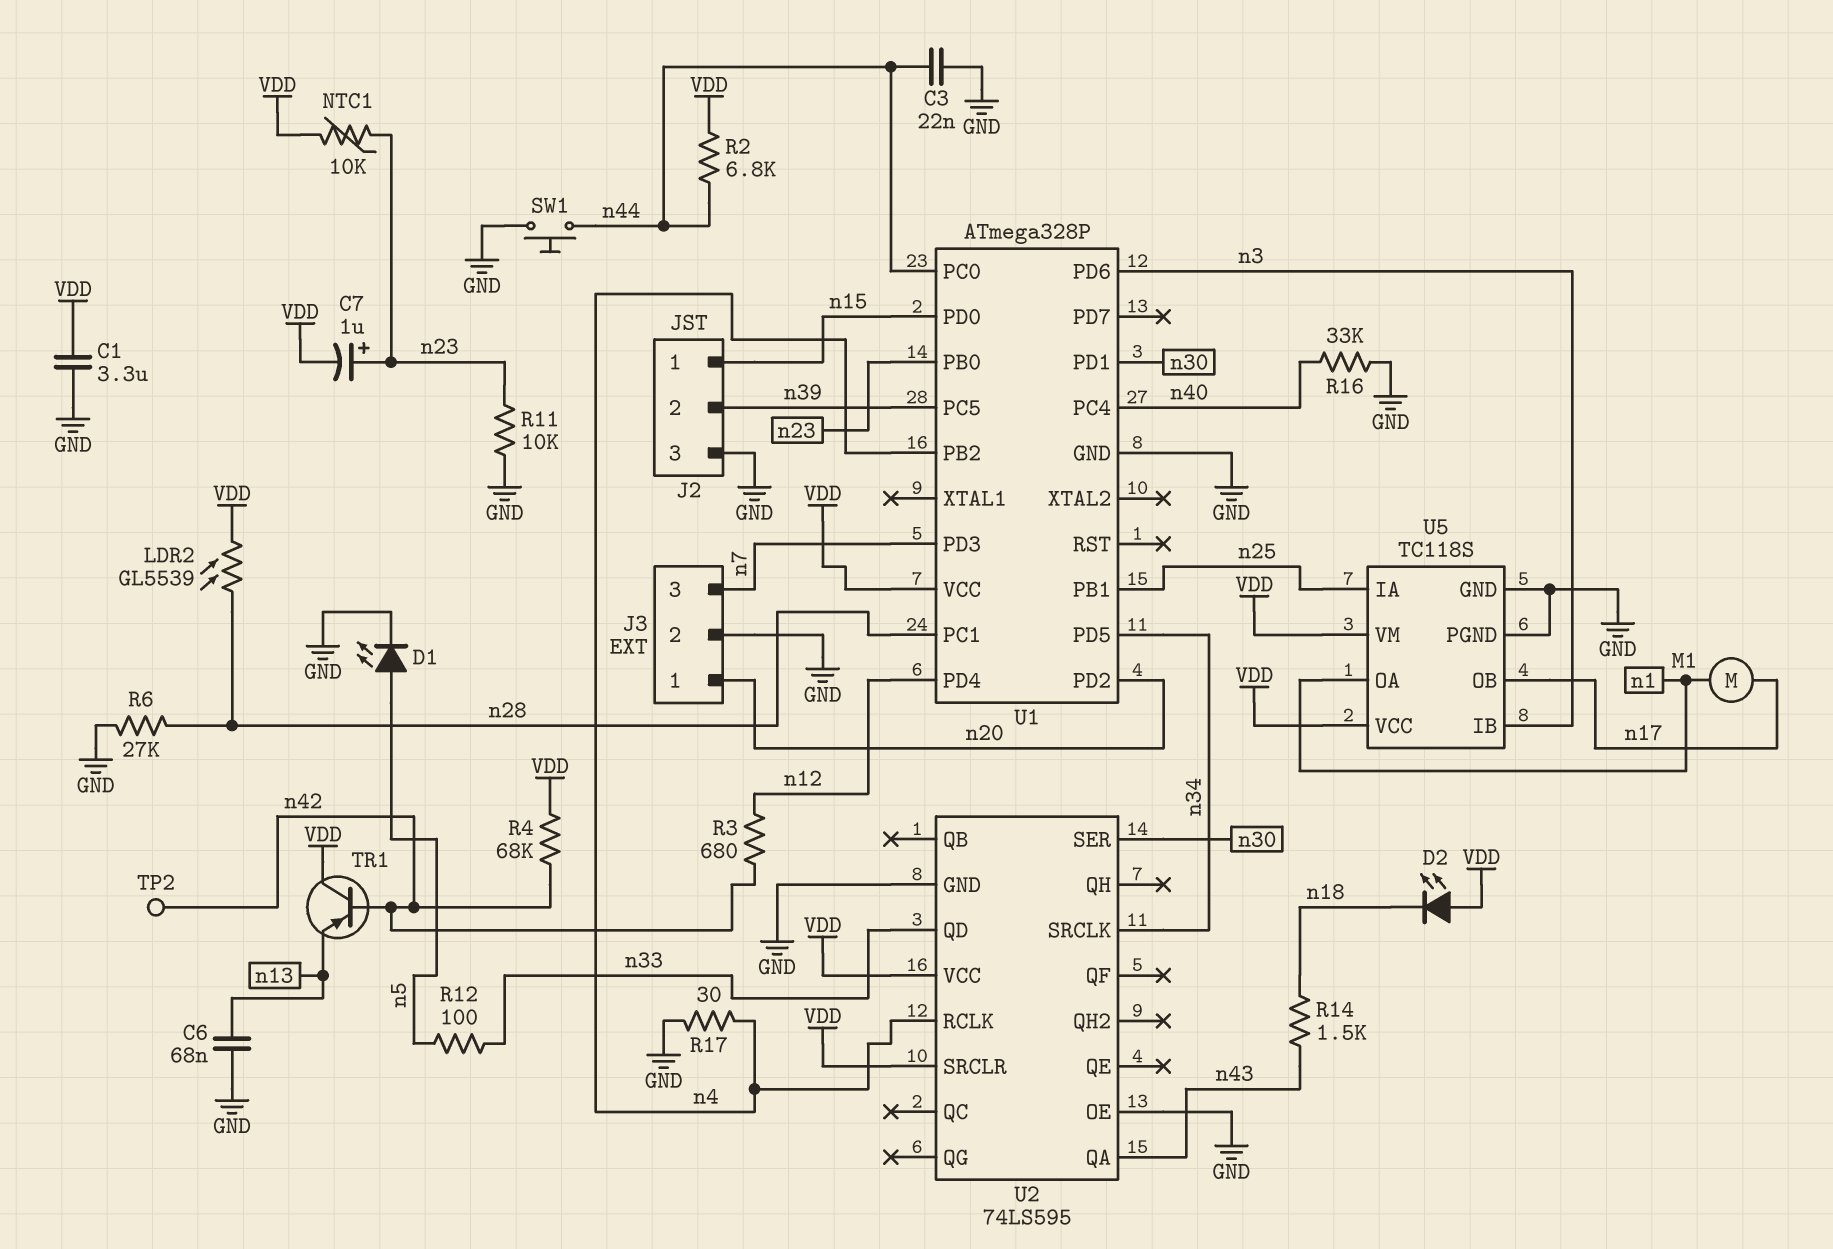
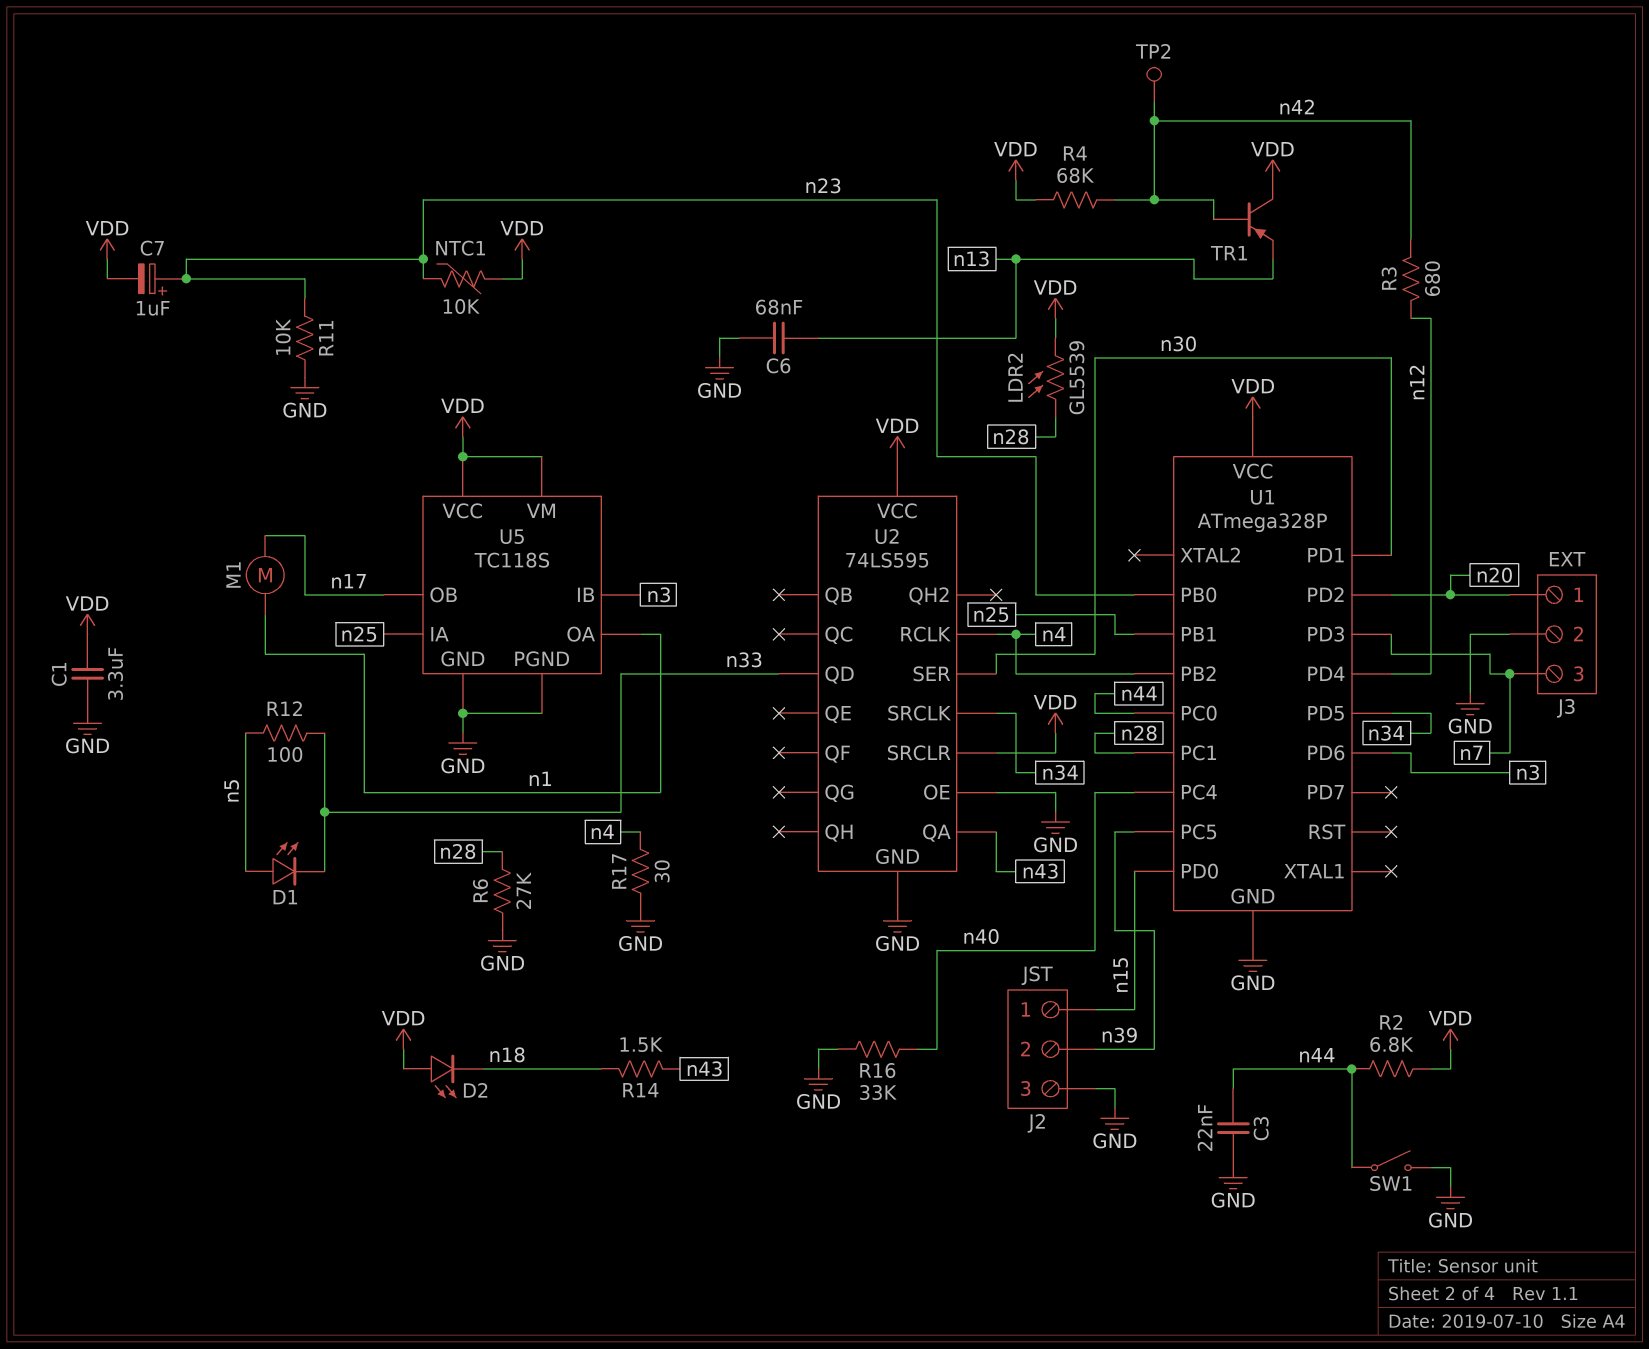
D1: LED (A n5, K GND) -> LED (A n5, K n33)
SW1: button (GND, n44) -> switch (GND, n44)

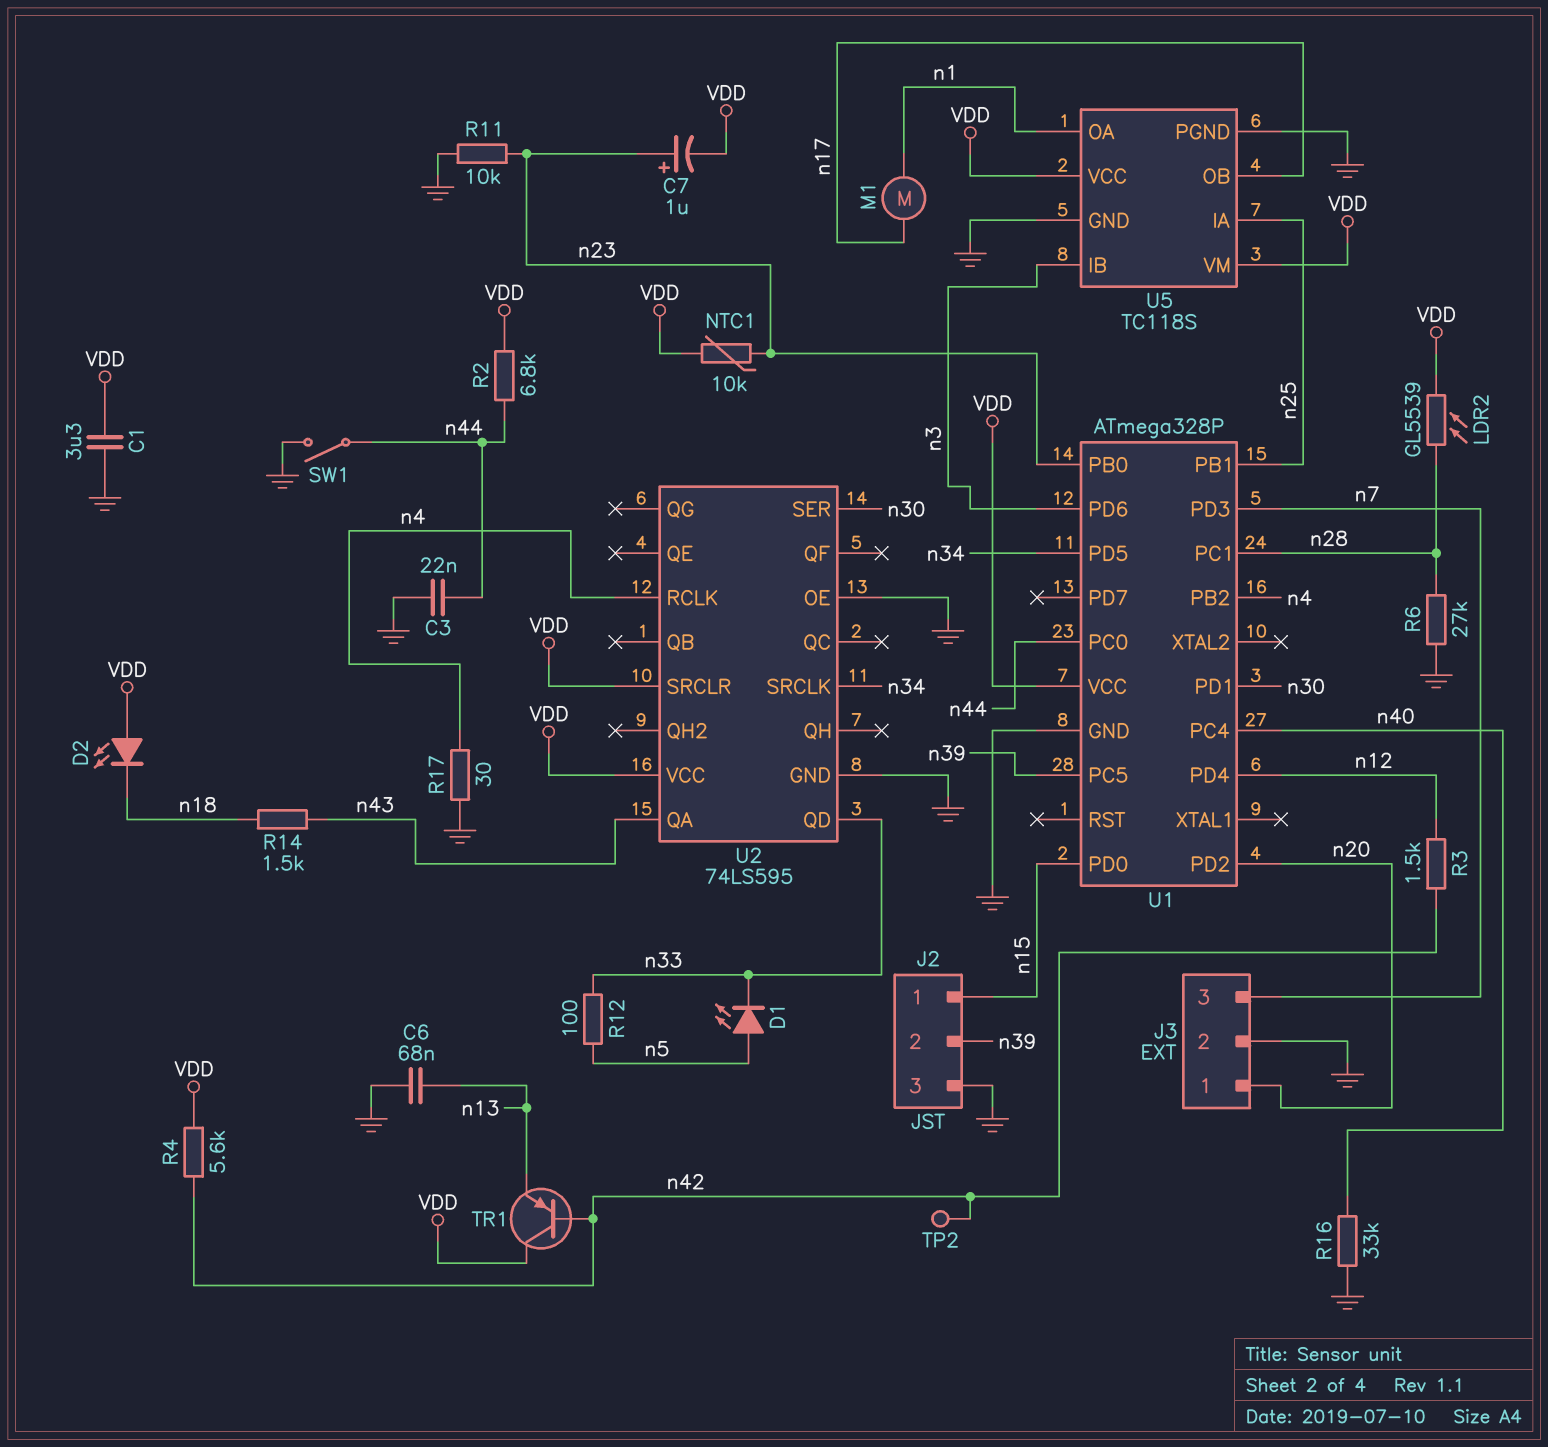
R3: 680 (n12, n42) -> 1.5k (n12, n42)
R4: 68k (VDD, n42) -> 5.6k (VDD, n42)

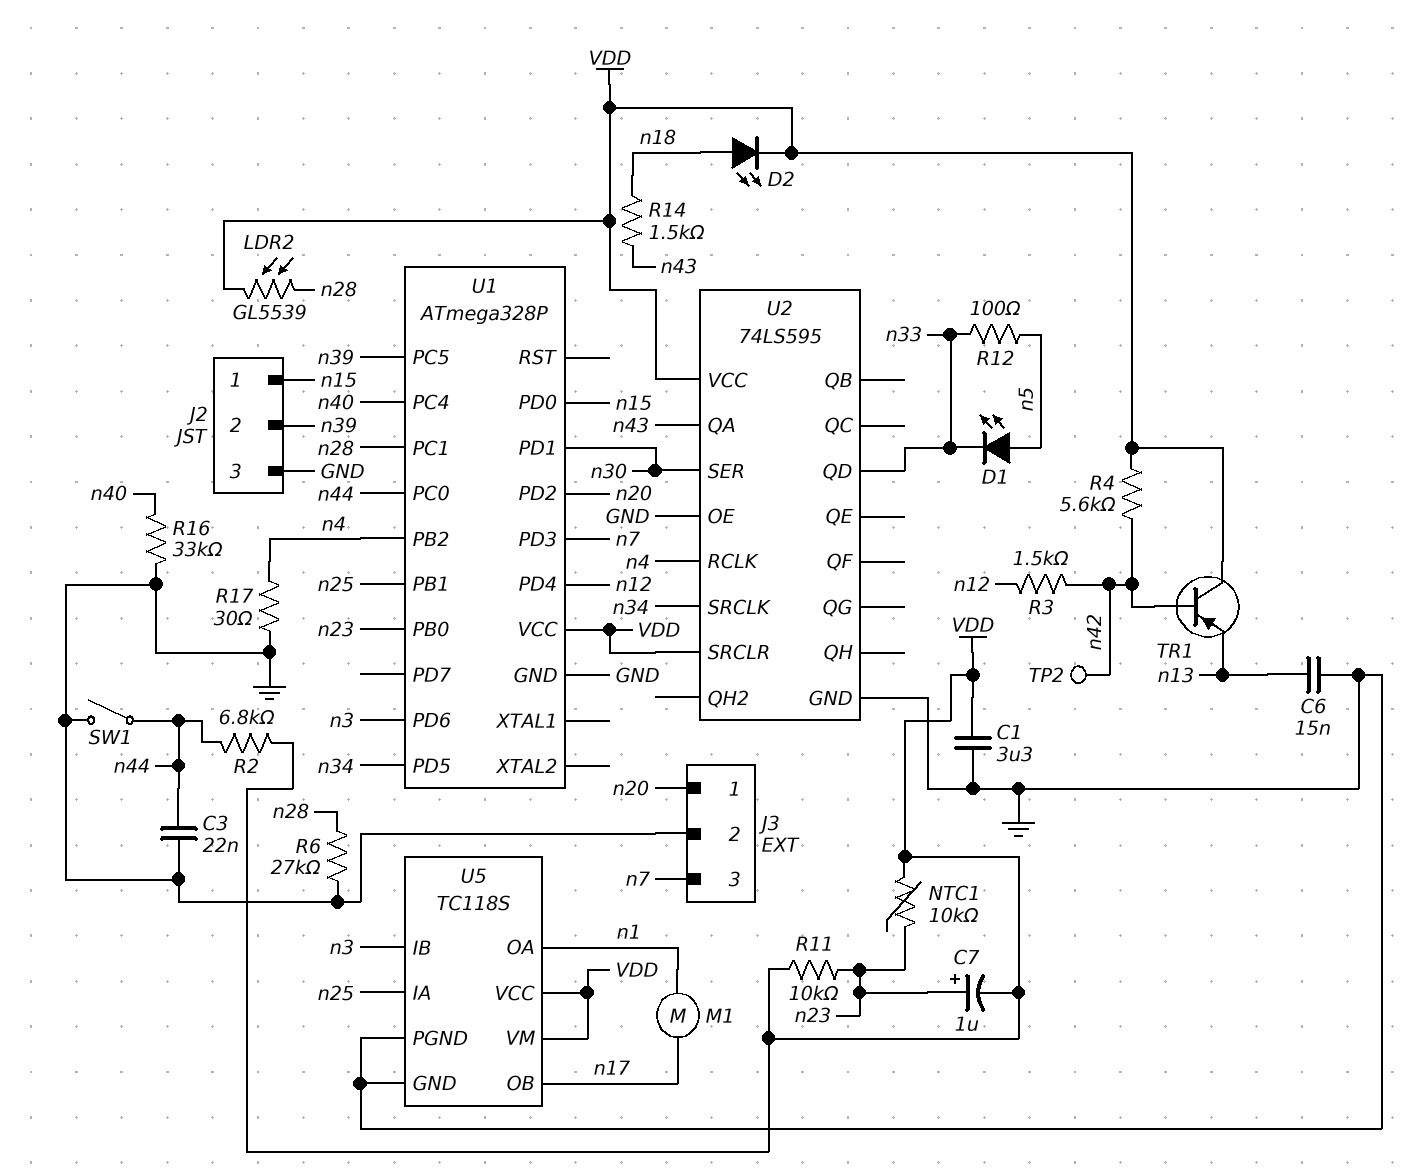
C6: 68nF (GND, n13) -> 15nF (GND, n13)
D2: LED (A VDD, K n18) -> LED (A n18, K VDD)
R11: 10k (GND, n23) -> 10k (VDD, n23)

